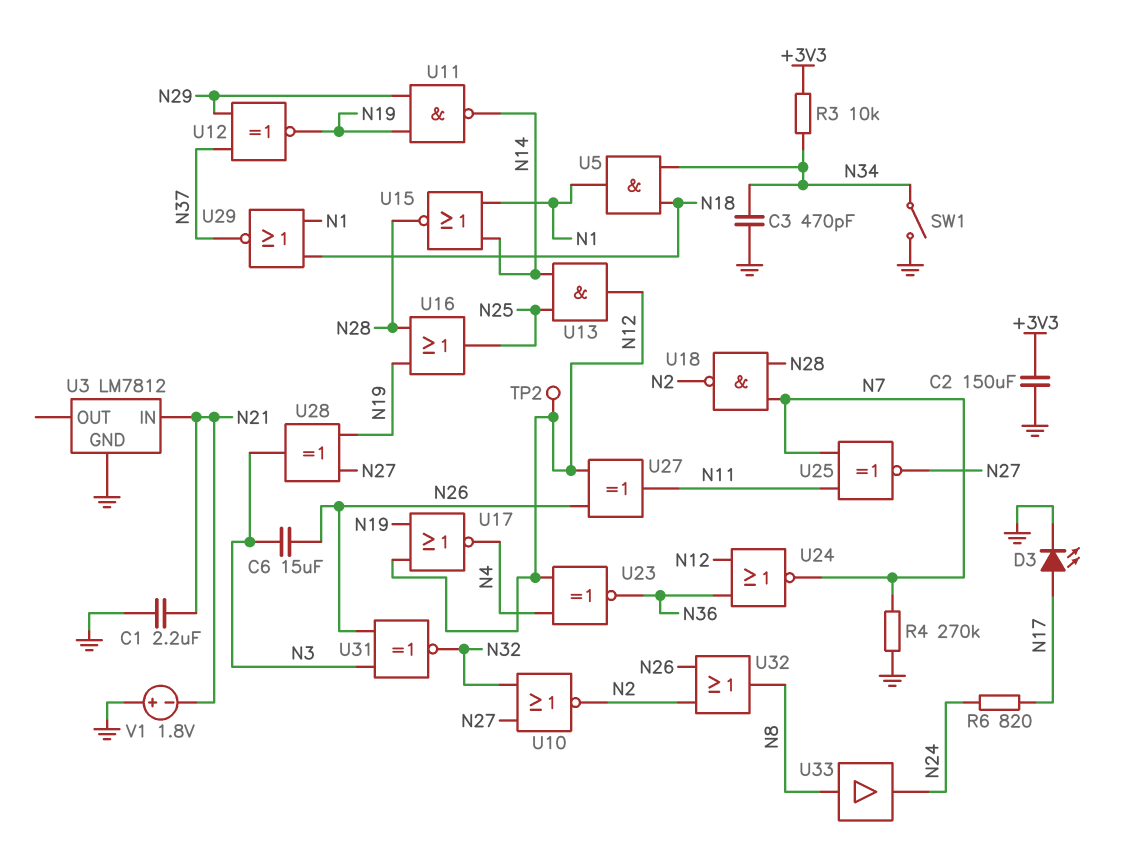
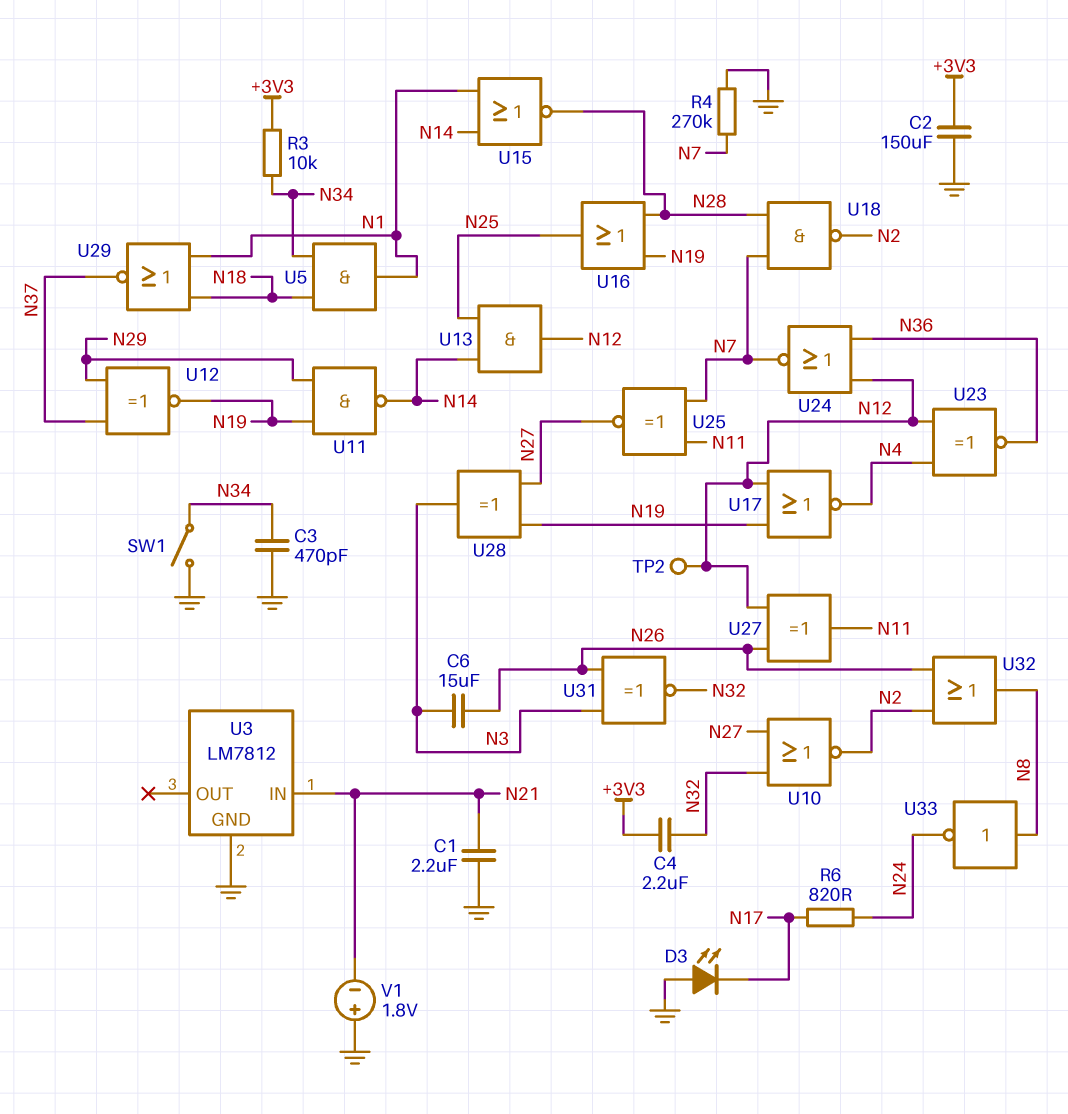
C4: none -> 2.2uF (+3V3, N32)
D3: LED (A N17, K GND) -> LED (A GND, K N17)
U33: buffer (in N8, out N24) -> NOT (in N8, out N24)

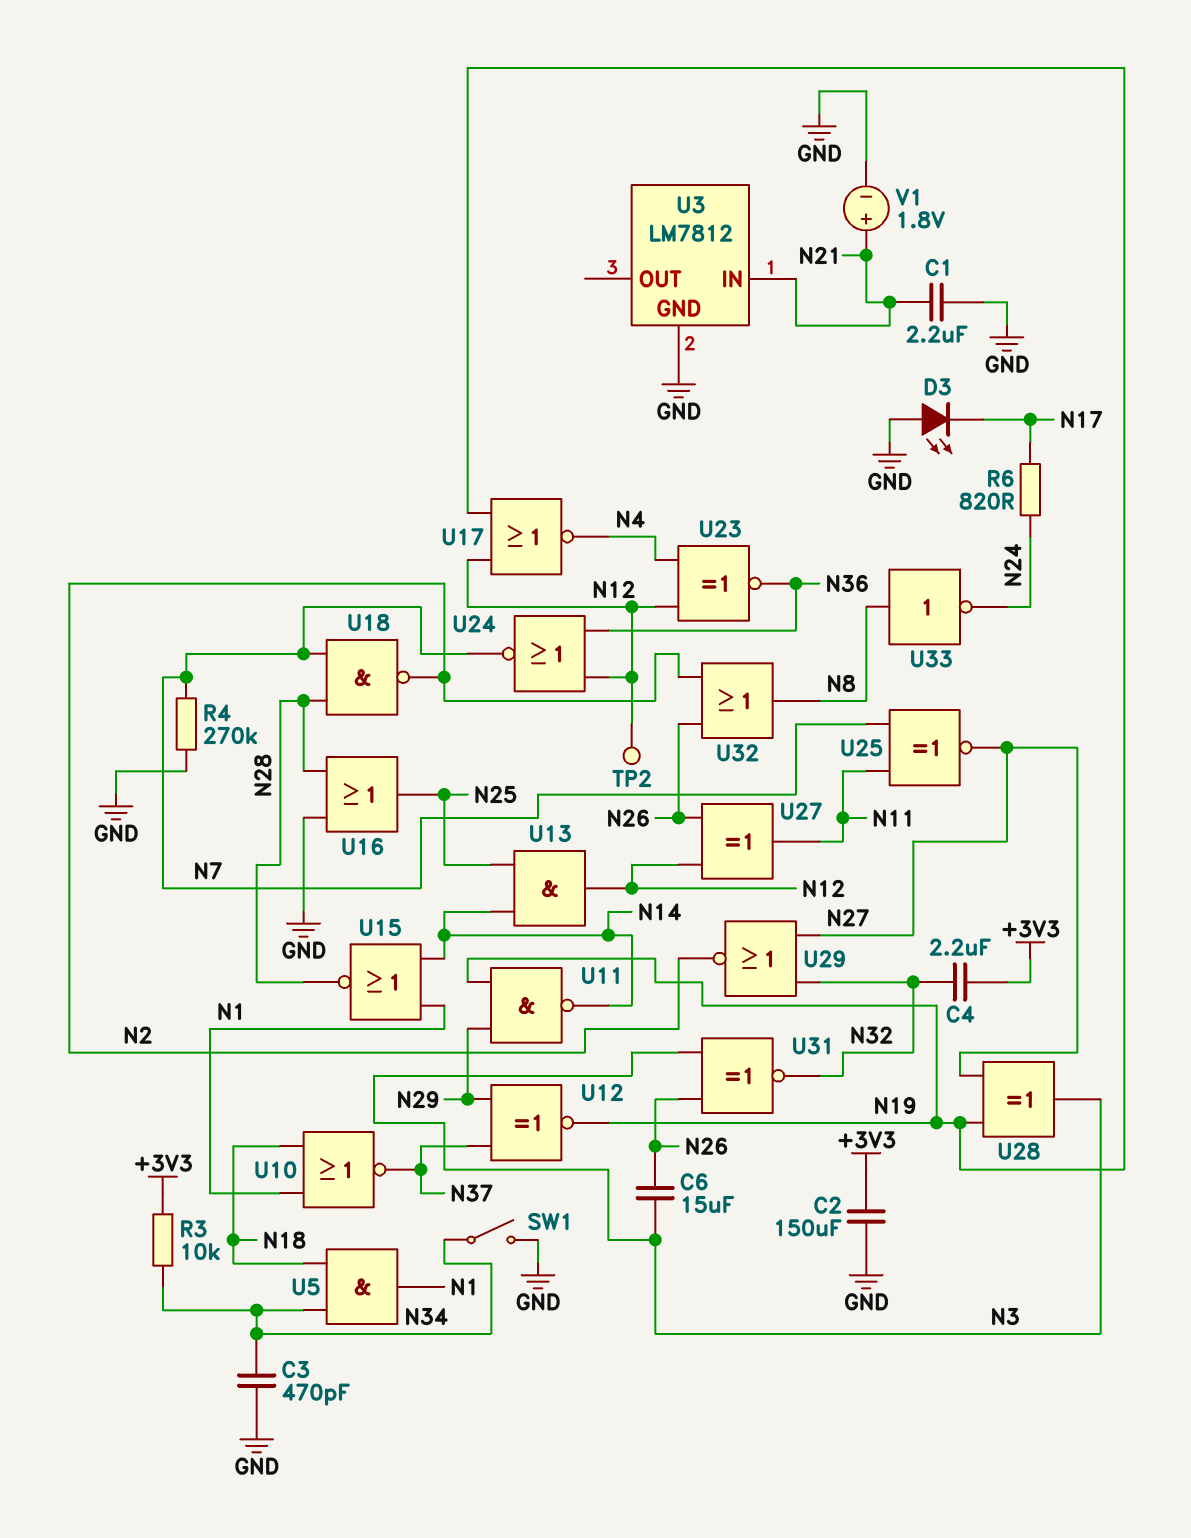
U10: NOR (in N27, in N32, out N2) -> NOR (in N1, in N18, out N37)
U16: OR (in N19, in N28, out N25) -> OR (in GND, in N28, out N25)
U29: NOR (in N1, in N18, out N37) -> NOR (in N27, in N32, out N2)
V1: 1.8V (plus GND, minus N21) -> 1.8V (plus N21, minus GND)

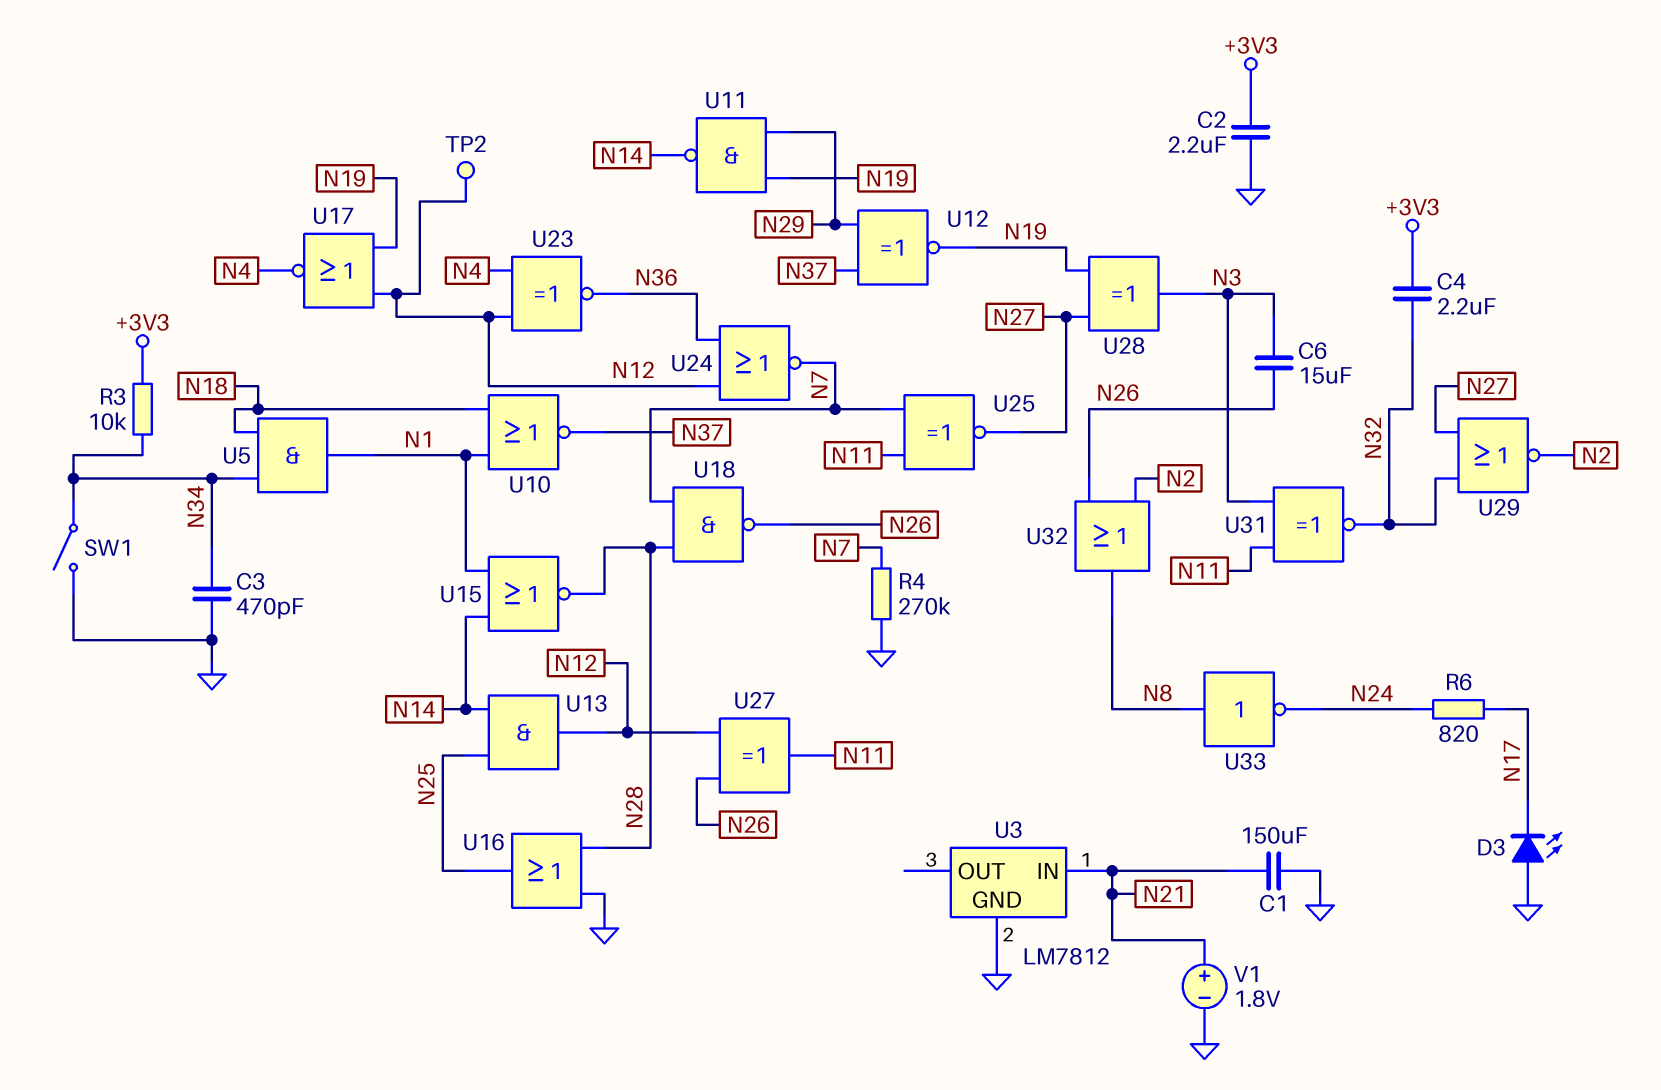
C1: 2.2uF (GND, N21) -> 150uF (GND, N21)
C2: 150uF (+3V3, GND) -> 2.2uF (+3V3, GND)
U18: NAND (in N7, in N28, out N2) -> NAND (in N7, in N28, out N26)
U31: XNOR (in N3, in N26, out N32) -> XNOR (in N3, in N11, out N32)

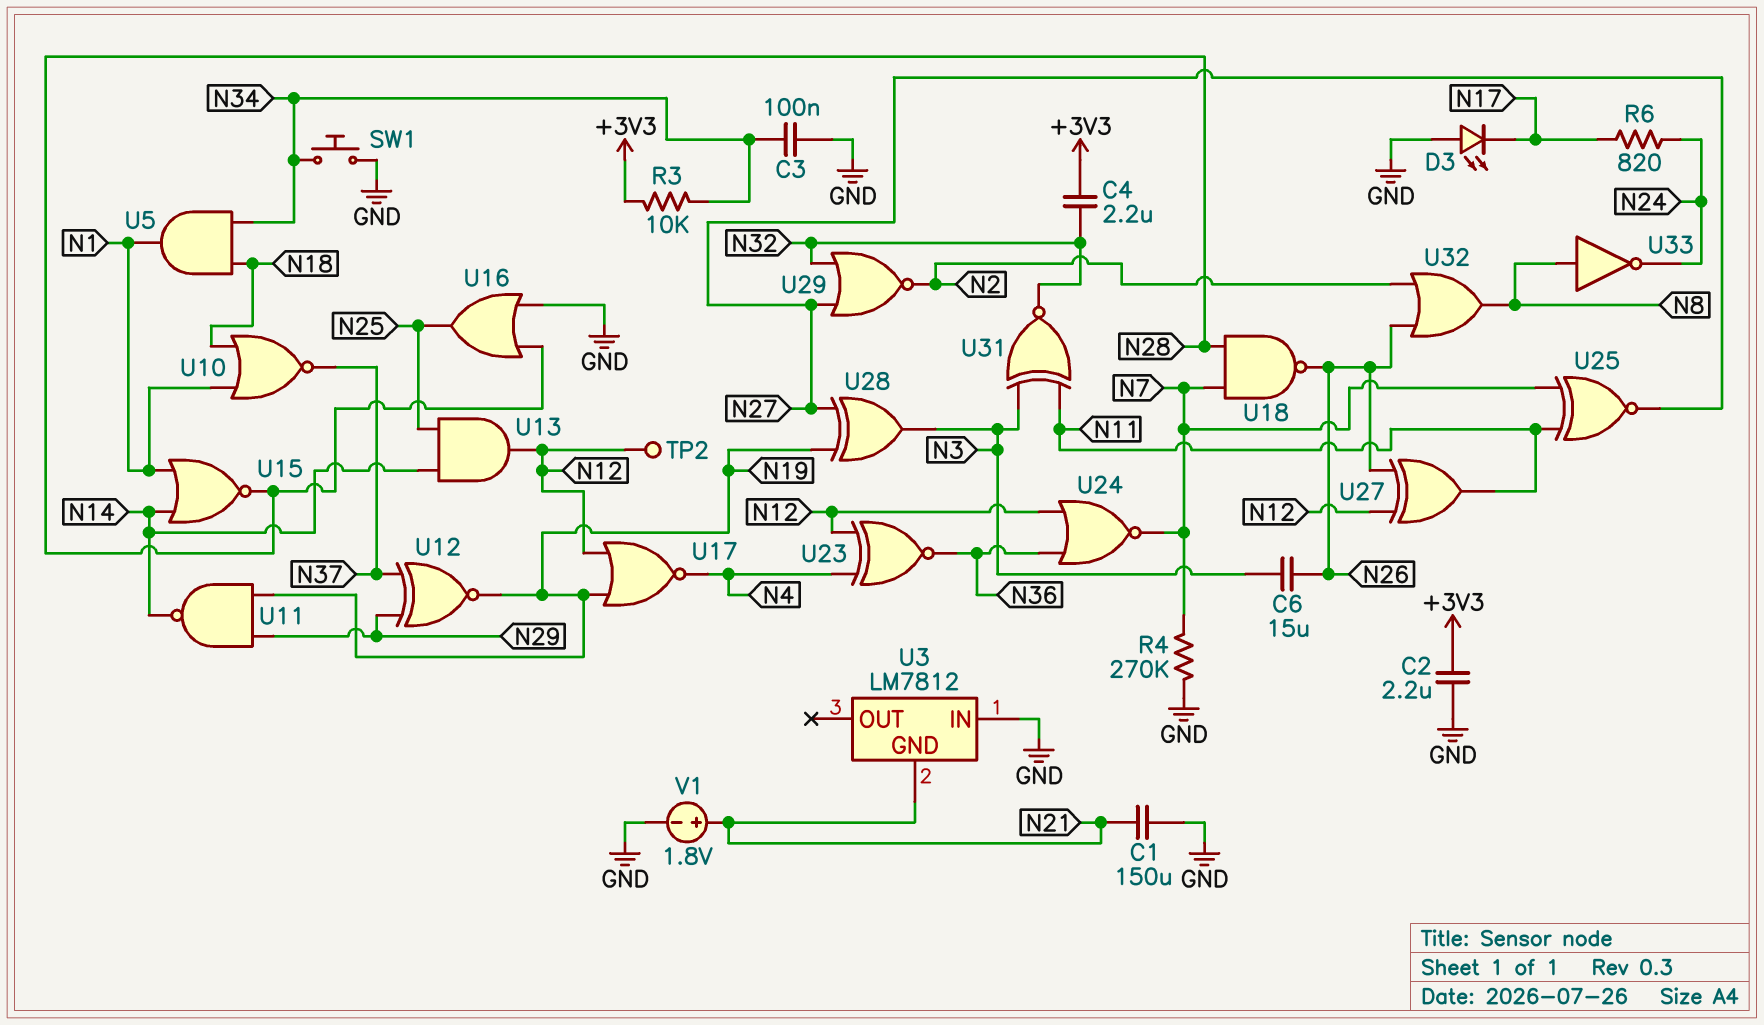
C3: 470pF (GND, N34) -> 100nF (GND, N34)
SW1: switch (GND, N34) -> button (GND, N34)
U3 pin GND: GND -> N21
U3 pin IN: N21 -> GND

